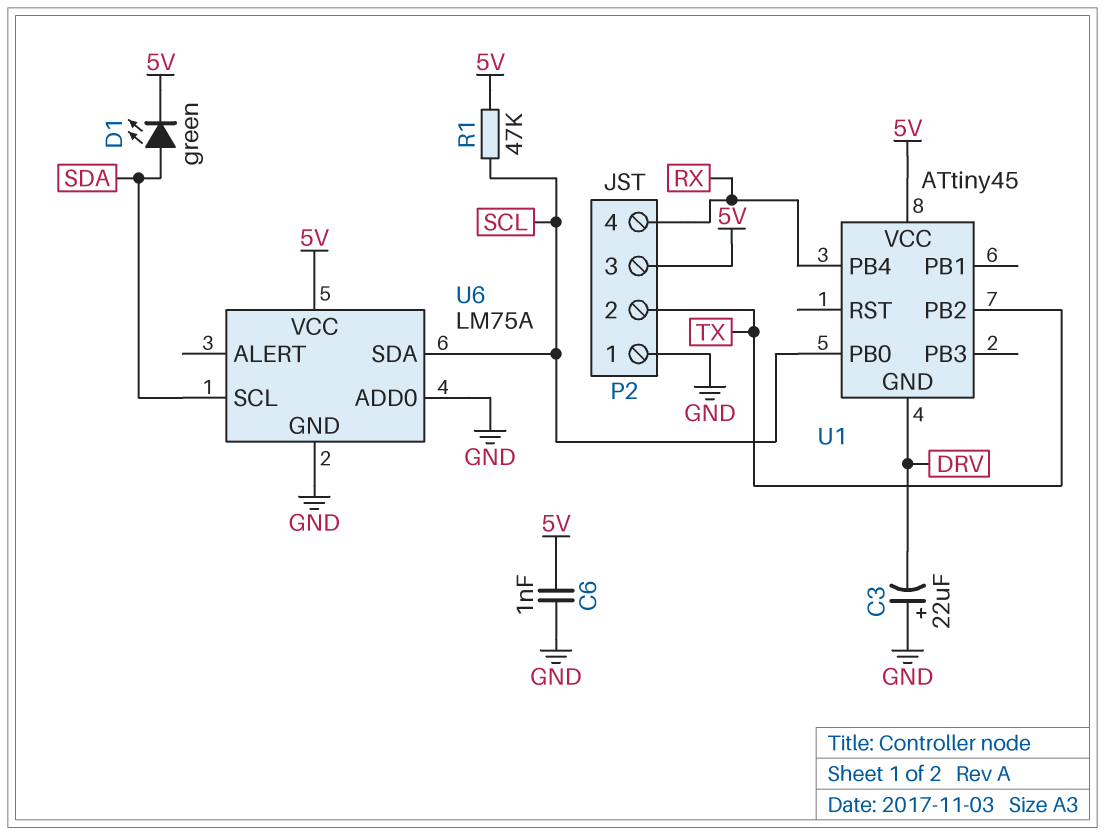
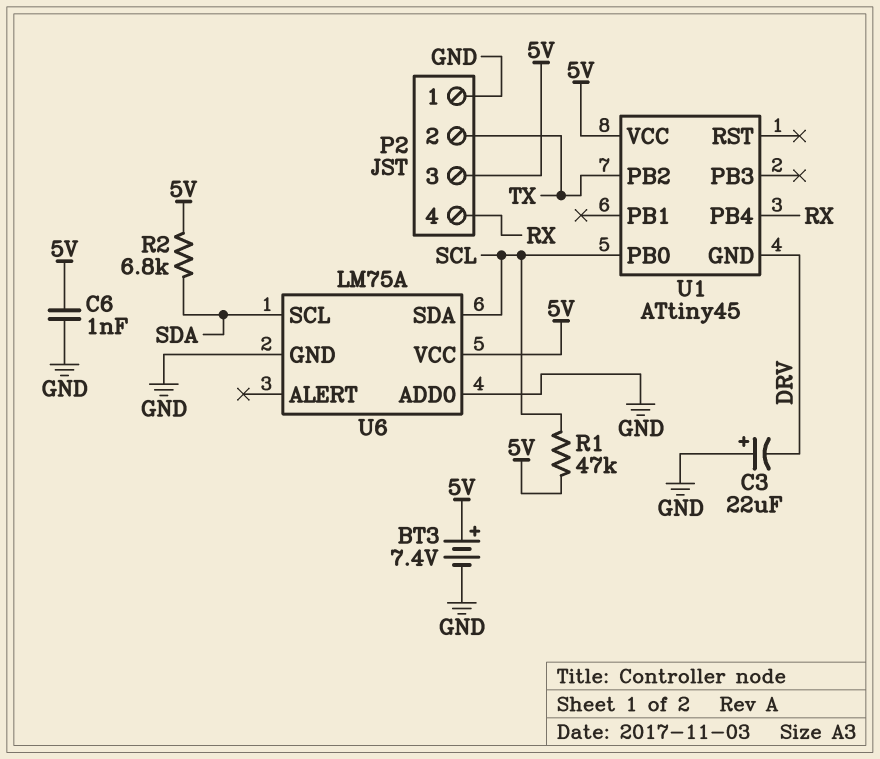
BT3: none -> 7.4V (plus 5V, minus GND)
D1: LED green (A SDA, K 5V) -> none
R2: none -> 6.8k (5V, SDA)

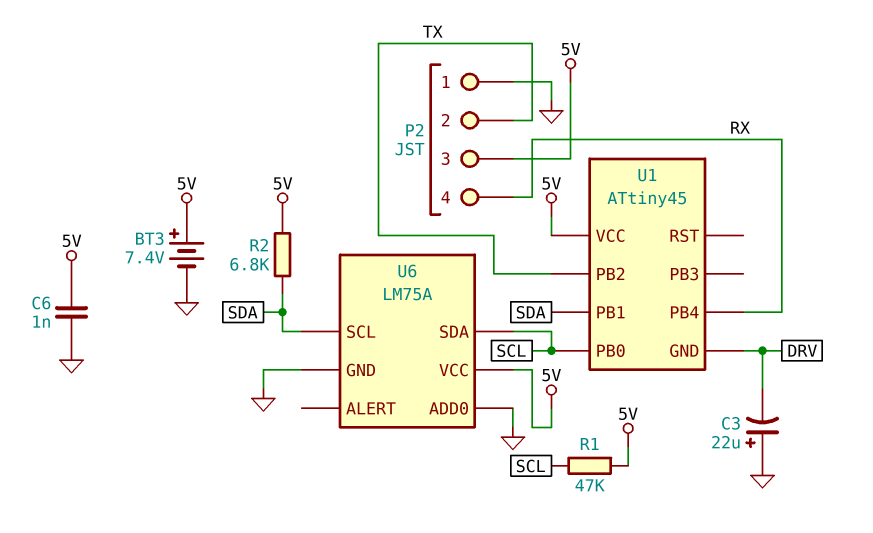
U1 pin PB1: none -> SDA

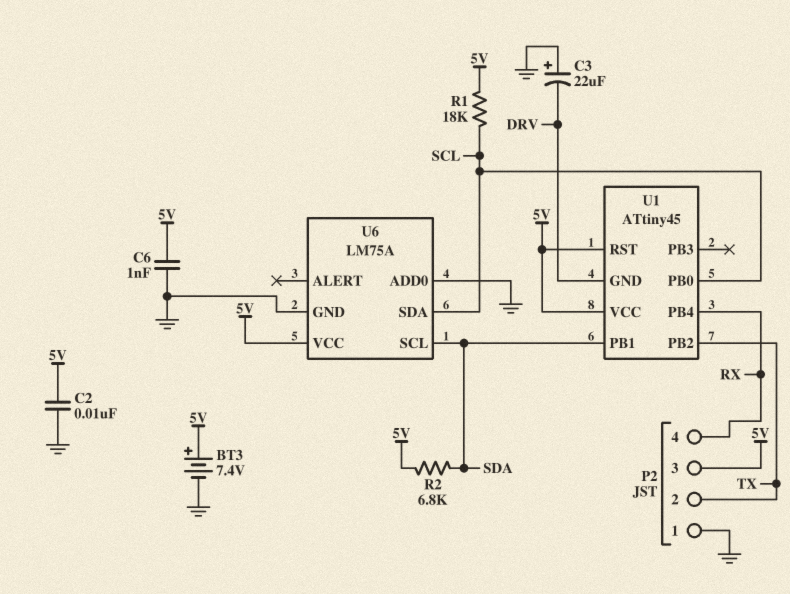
C2: none -> 10nF (5V, GND)
R1: 47k (5V, SCL) -> 18k (5V, SCL)
U1 pin RST: none -> 5V

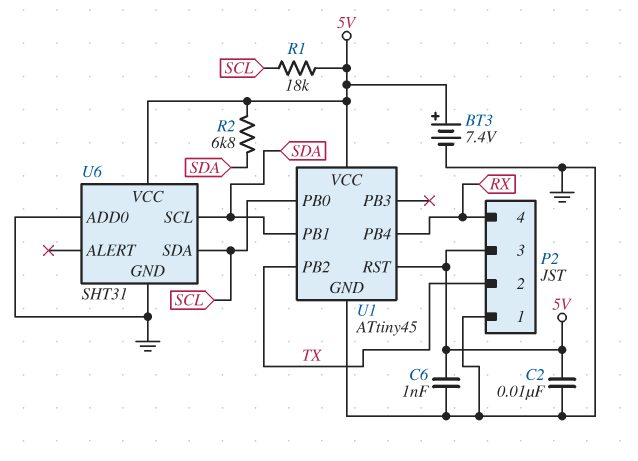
C3: 22uF (plus GND, minus DRV) -> none
U1 pin GND: DRV -> GND
U6: LM75A -> SHT31

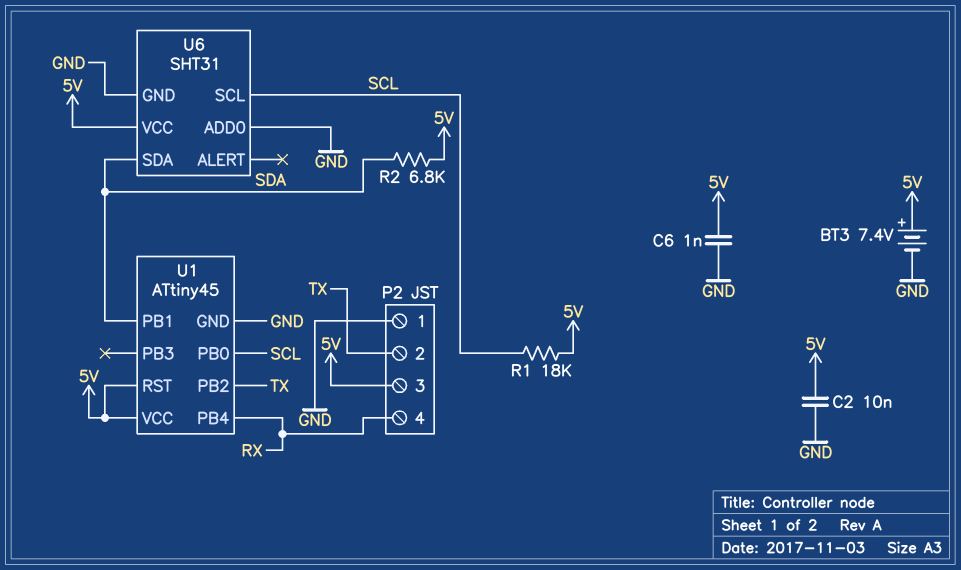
U6 pin SCL: SDA -> SCL
U6 pin SDA: SCL -> SDA

